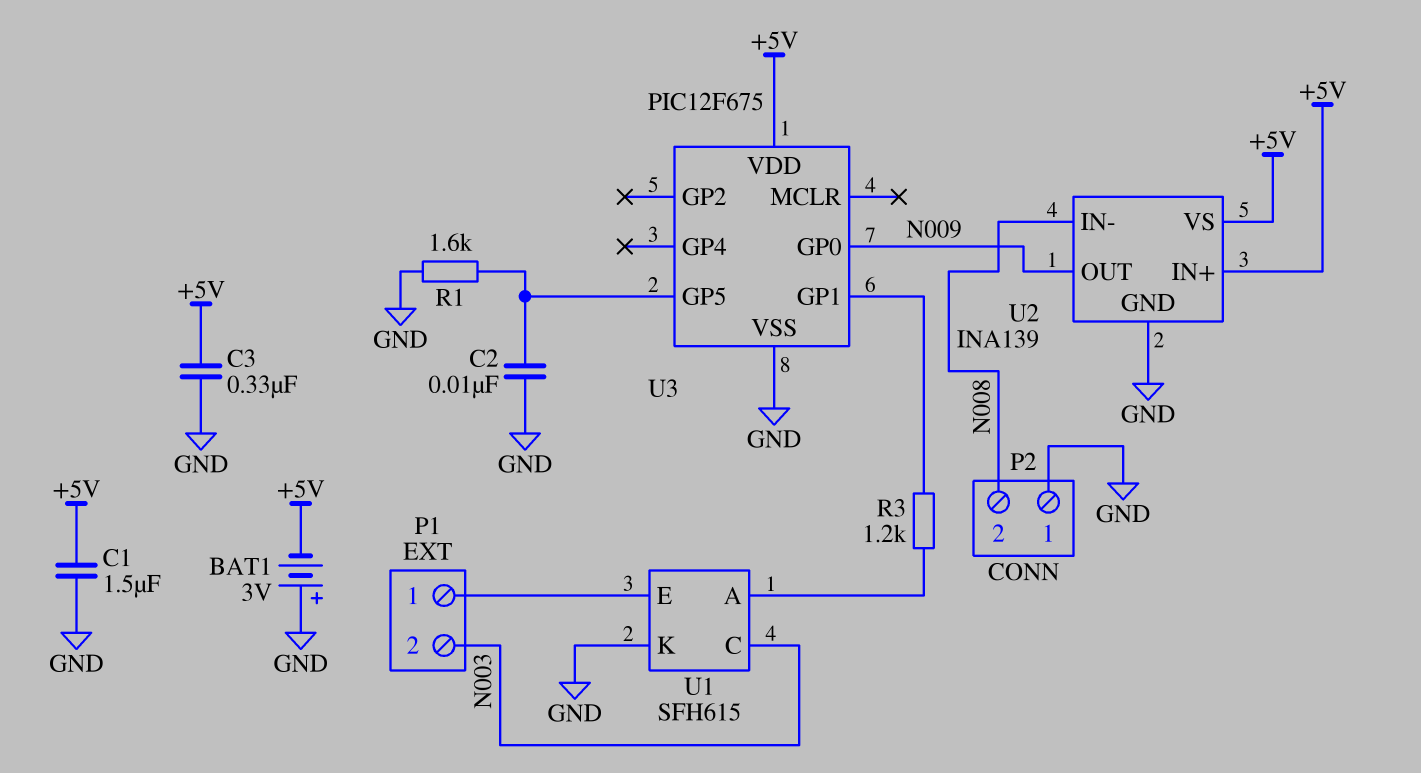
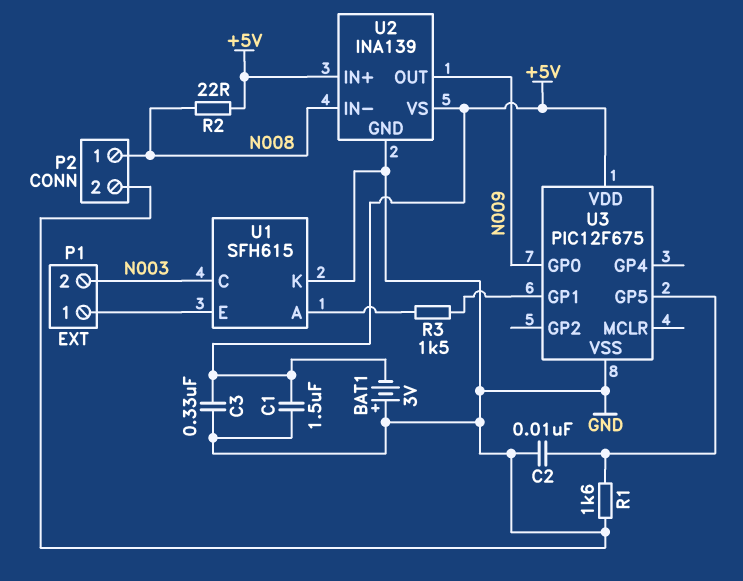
P2 pin 1: GND -> N008
P2 pin 2: N008 -> GND
R2: none -> 22 (+5V, N008)
R3: 1.2k (U1/A, U3/GP1) -> 1.5k (U1/A, U3/GP1)

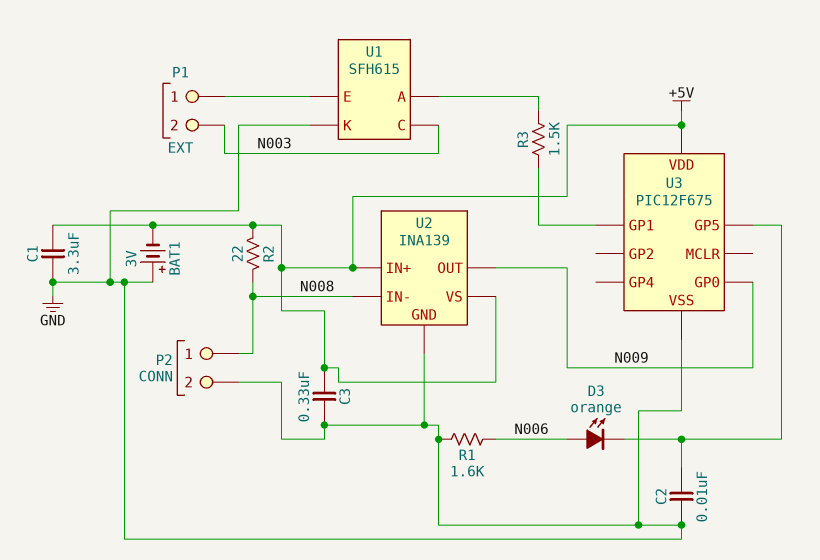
C1: 1.5uF (+5V, GND) -> 3.3uF (+5V, GND)
D3: none -> LED orange (A N006, K U3/GP5)
R1: 1.6k (GND, U3/GP5) -> 1.6k (GND, N006)

